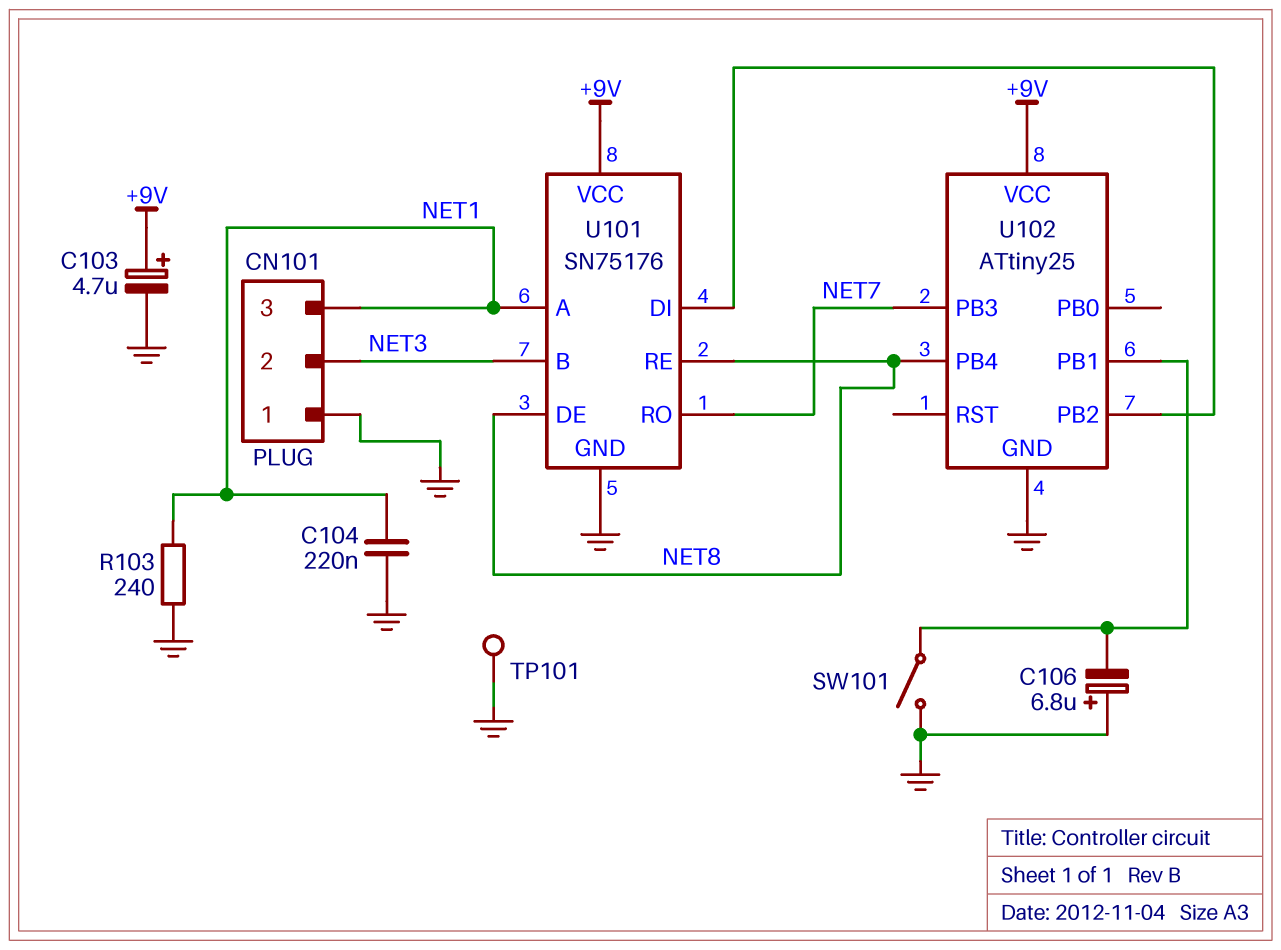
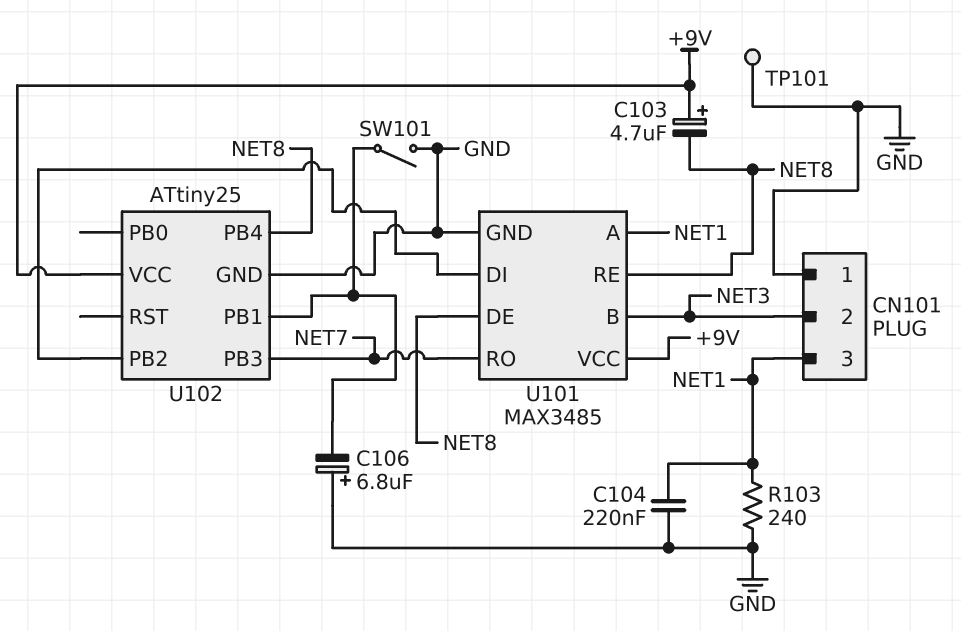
C103: 4.7uF (plus +9V, minus GND) -> 4.7uF (plus +9V, minus NET8)
U101: SN75176 -> MAX3485

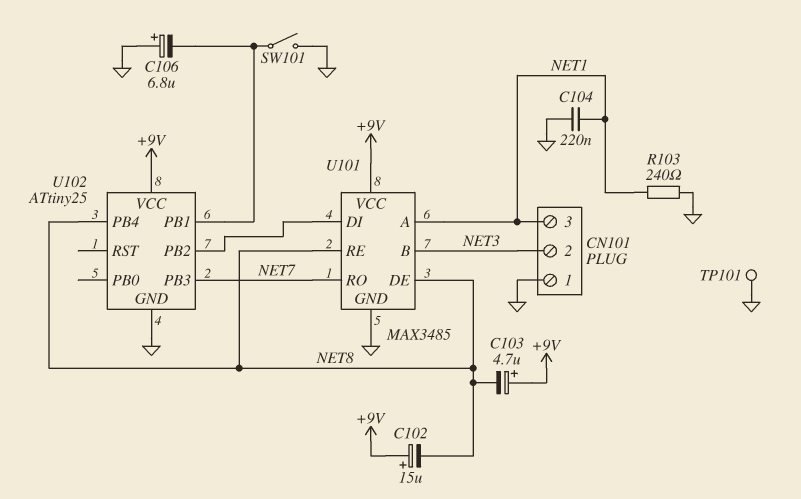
C102: none -> 15uF (plus +9V, minus NET8)

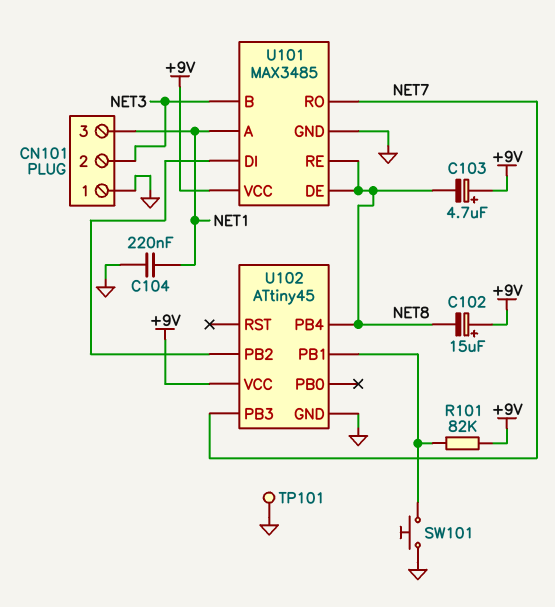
C106: 6.8uF (plus GND, minus U102/PB1) -> none
R101: none -> 82k (+9V, U102/PB1)
R103: 240 (GND, NET1) -> none
SW101: switch (GND, U102/PB1) -> button (GND, U102/PB1)
U102: ATtiny25 -> ATtiny45

